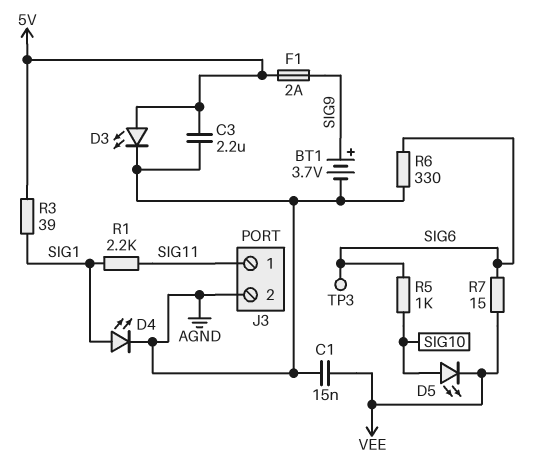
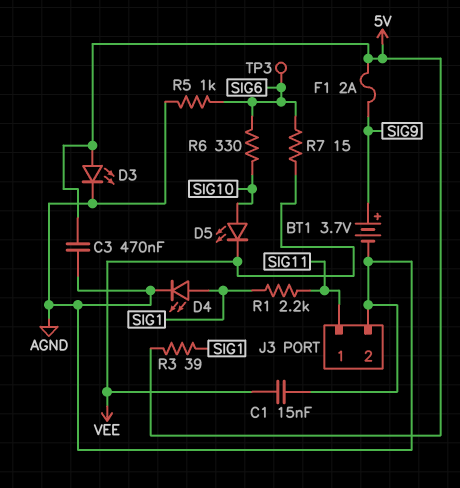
C3: 2.2uF (5V, AGND) -> 470nF (5V, AGND)
R5: 1k (SIG6, SIG10) -> 1k (AGND, SIG6)
R6: 330 (AGND, SIG6) -> 330 (SIG6, SIG10)

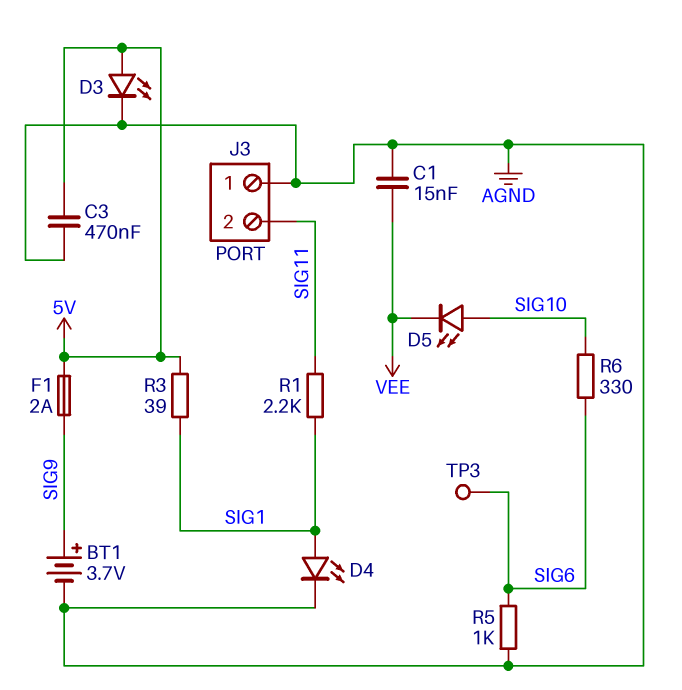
J3 pin 1: SIG11 -> AGND
J3 pin 2: AGND -> SIG11
R7: 15 (SIG6, VEE) -> none

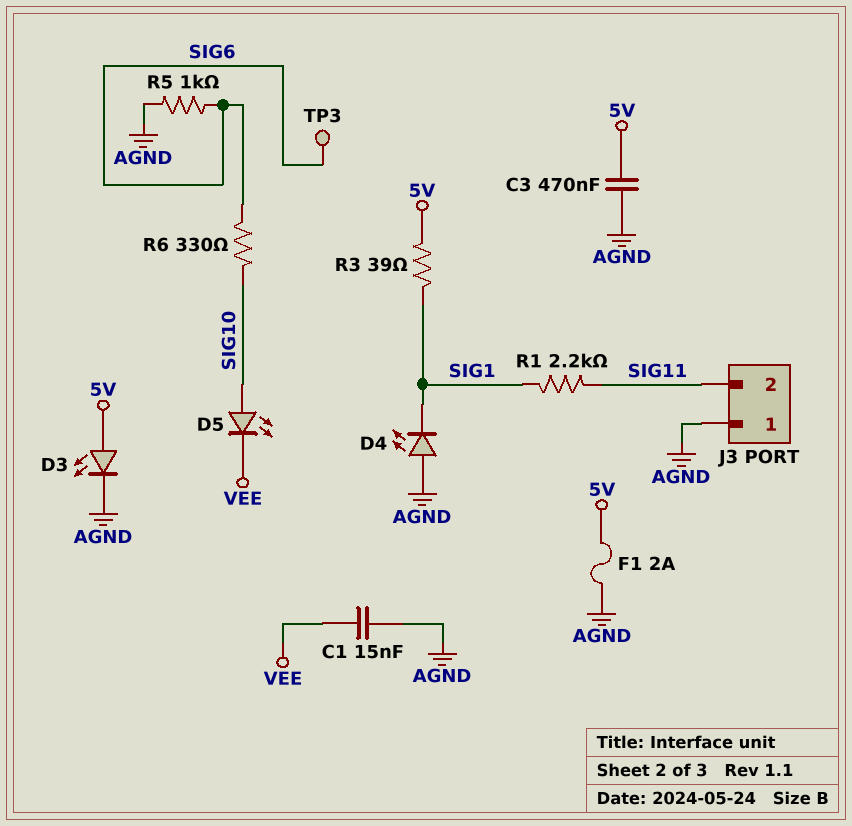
BT1: 3.7V (plus SIG9, minus AGND) -> none
D4: LED (A SIG1, K AGND) -> LED (A AGND, K SIG1)
F1: 2A (5V, SIG9) -> 2A (5V, AGND)

